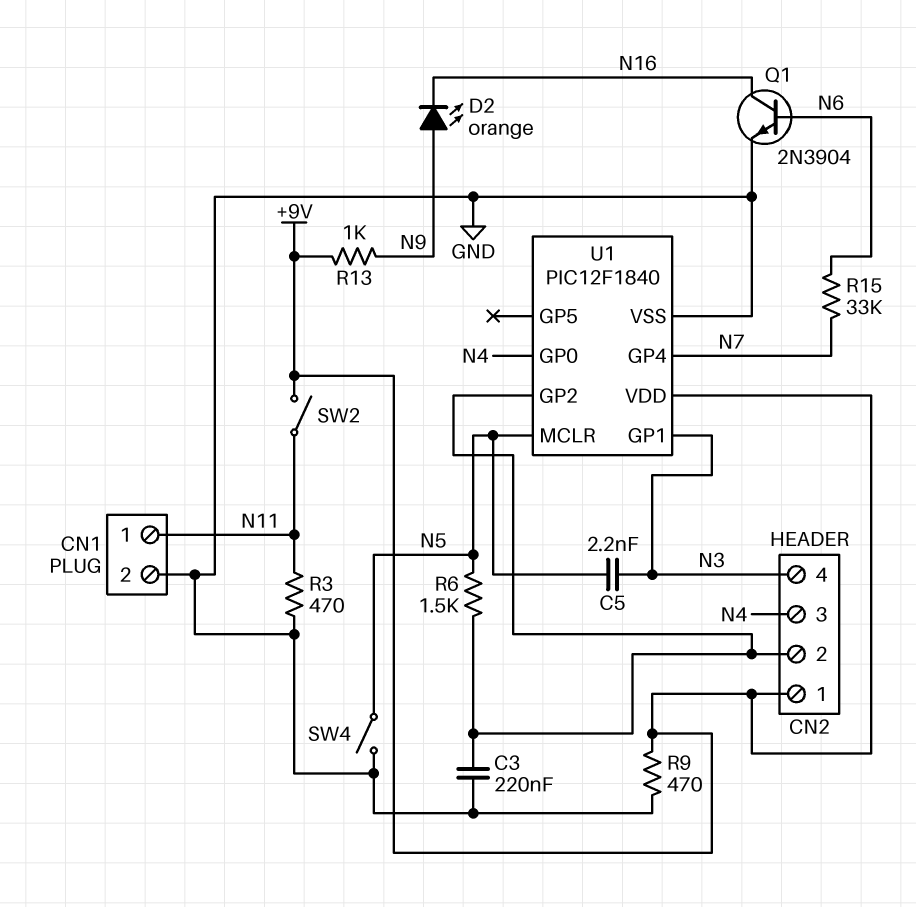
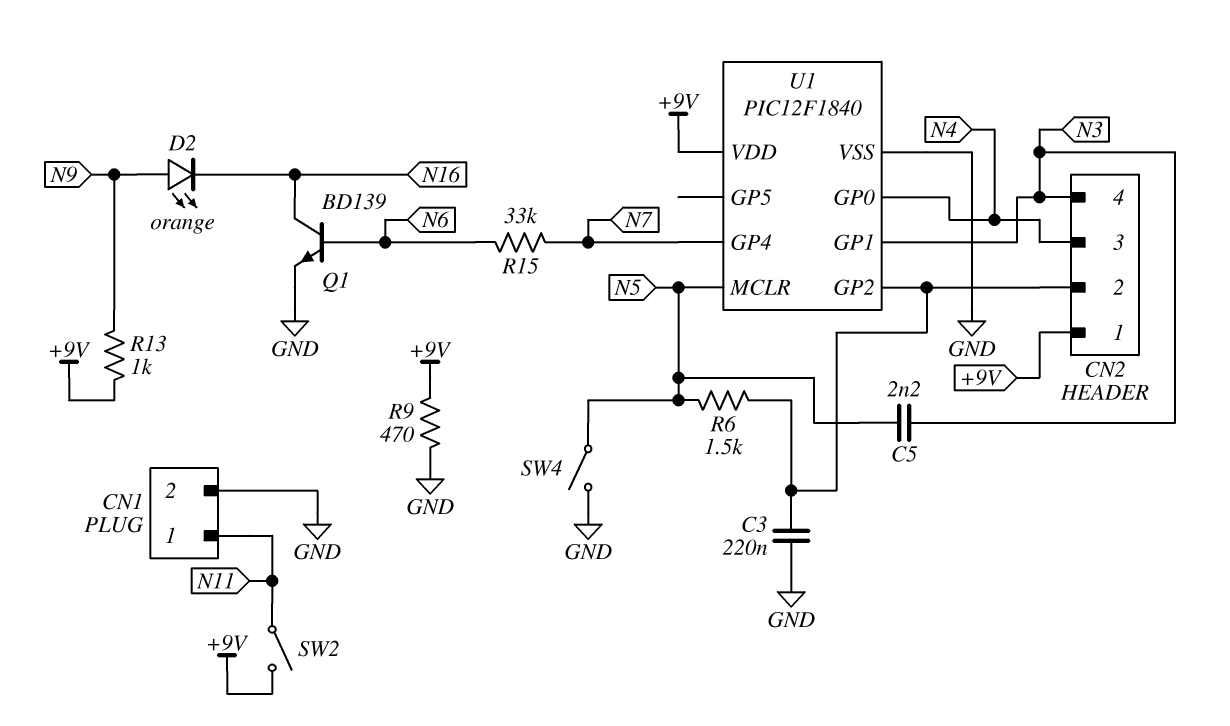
Q1: NPN 2N3904 (B N6, C N16, E GND) -> NPN BD139 (B N6, C N16, E GND)
R3: 470 (GND, N11) -> none

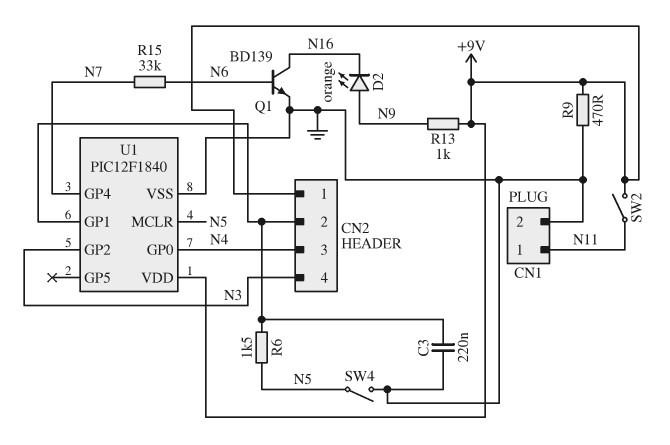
C5: 2.2nF (N3, N5) -> none
U1 pin GP1: N3 -> CN2/2
U1 pin GP2: CN2/2 -> N3

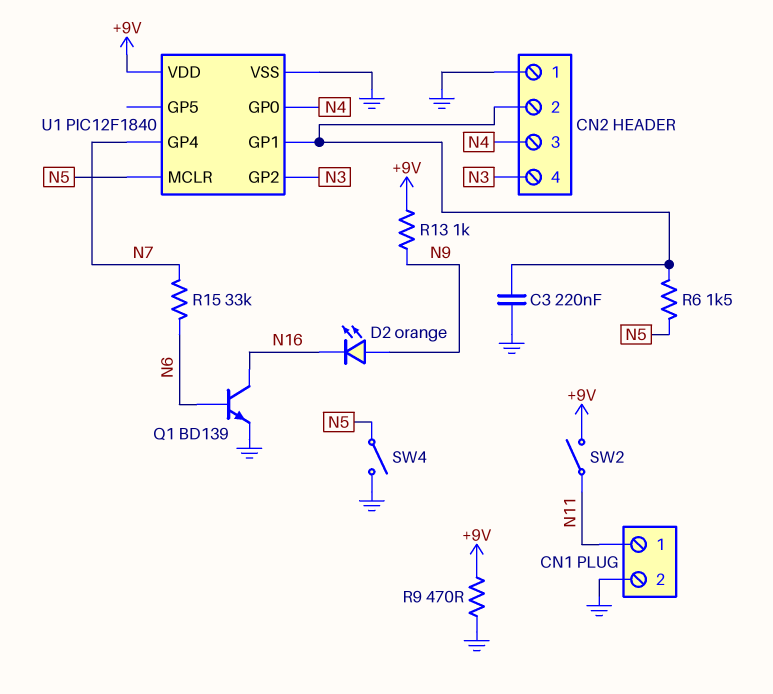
CN2 pin 1: +9V -> GND

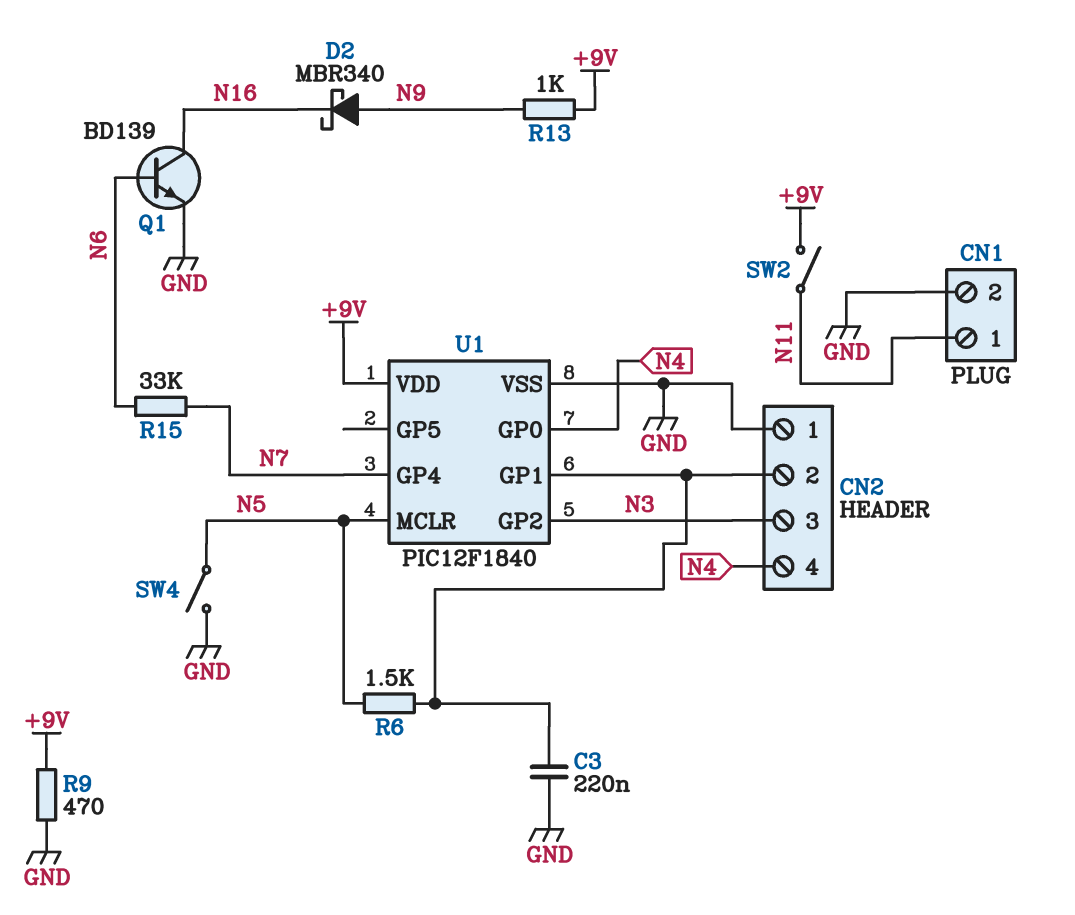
CN2 pin 3: N4 -> N3
CN2 pin 4: N3 -> N4
D2: LED orange (A N9, K N16) -> schottky MBR340 (A N9, K N16)

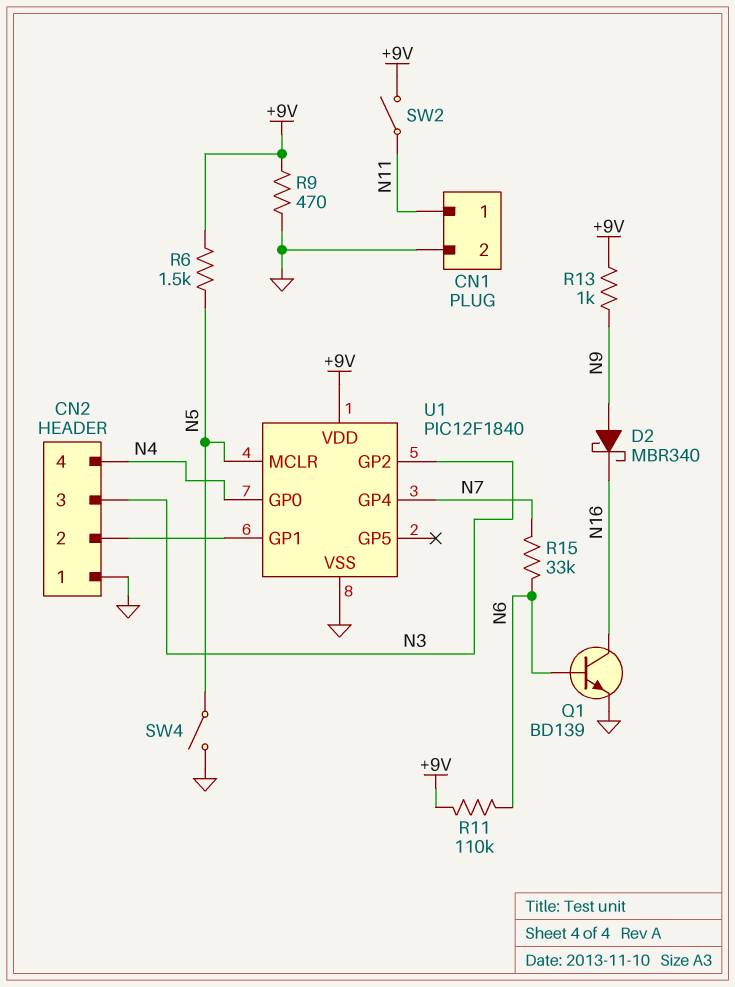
C3: 220nF (CN2/2, GND) -> none
R6: 1.5k (CN2/2, N5) -> 1.5k (+9V, N5)
R11: none -> 110k (+9V, N6)

